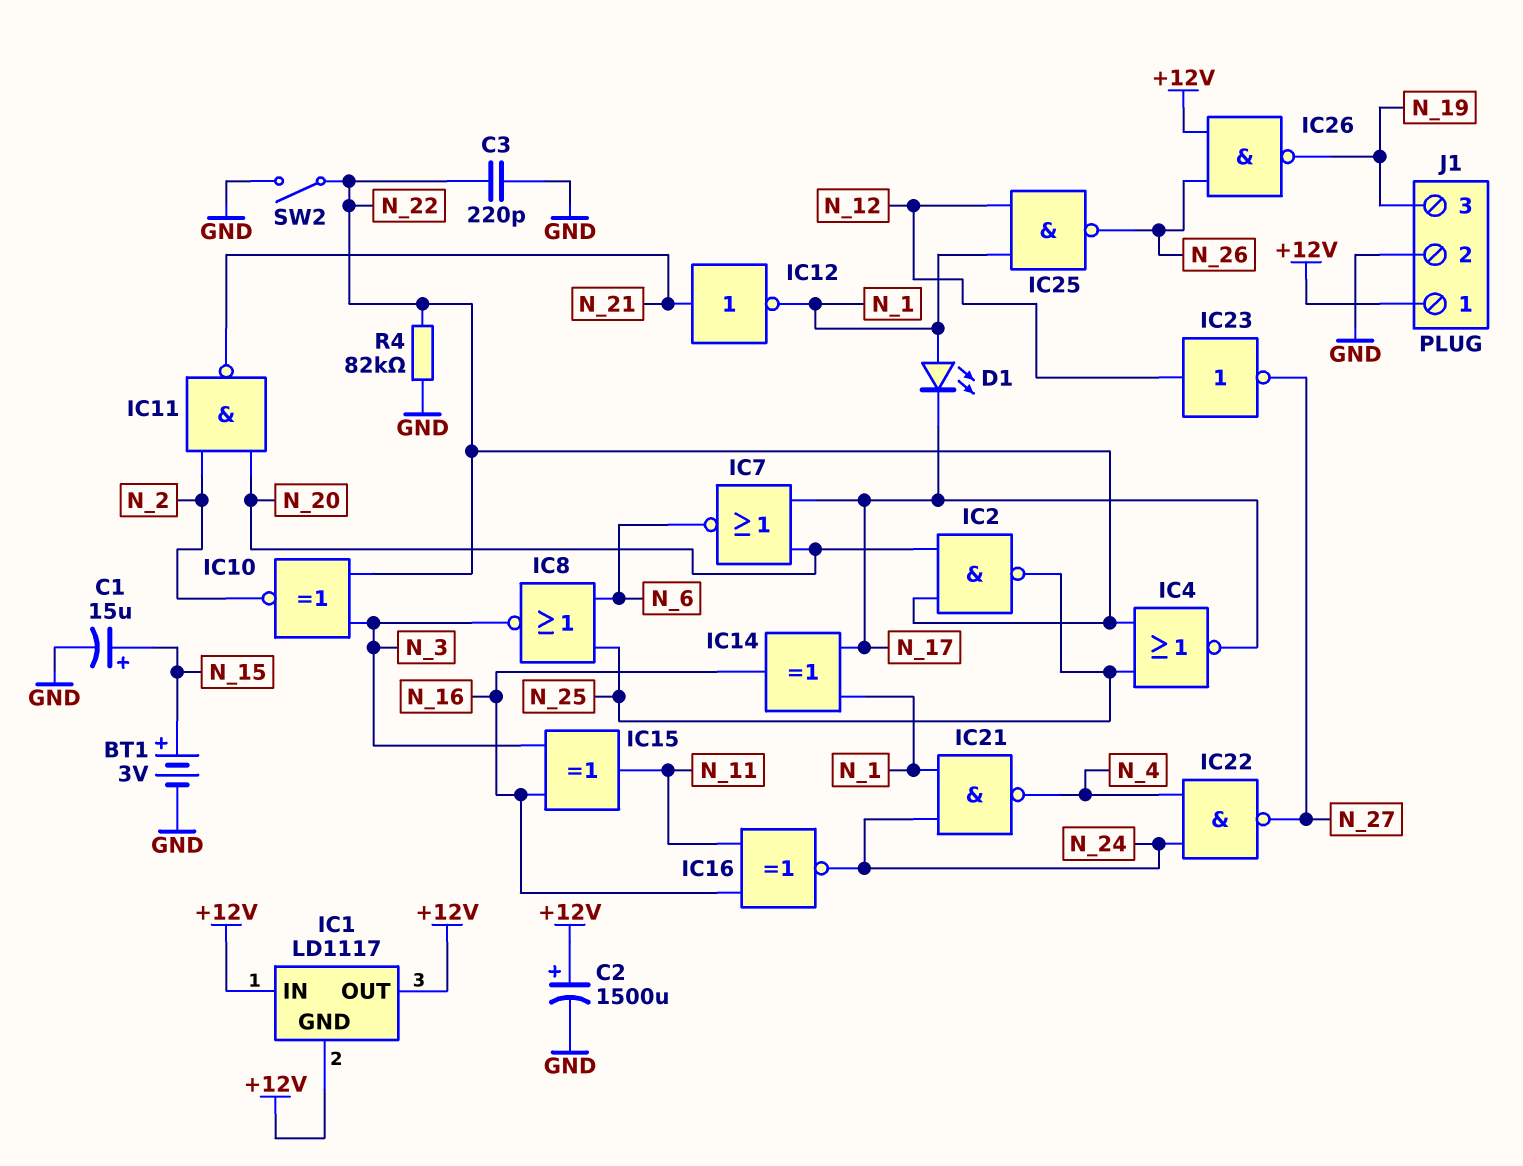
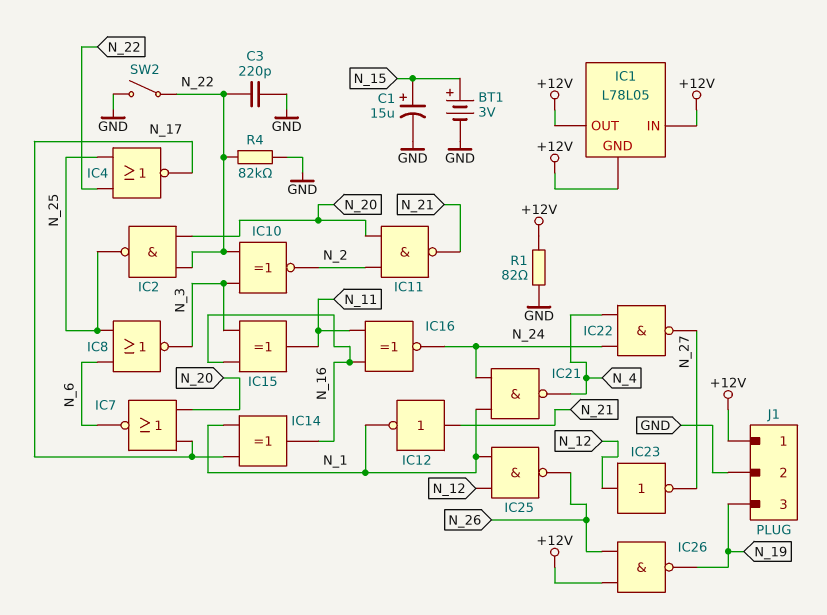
C2: 1500uF (plus +12V, minus GND) -> none
D1: LED (A N_1, K N_17) -> none
IC1: LD1117 -> L78L05
R1: none -> 82 (+12V, GND)

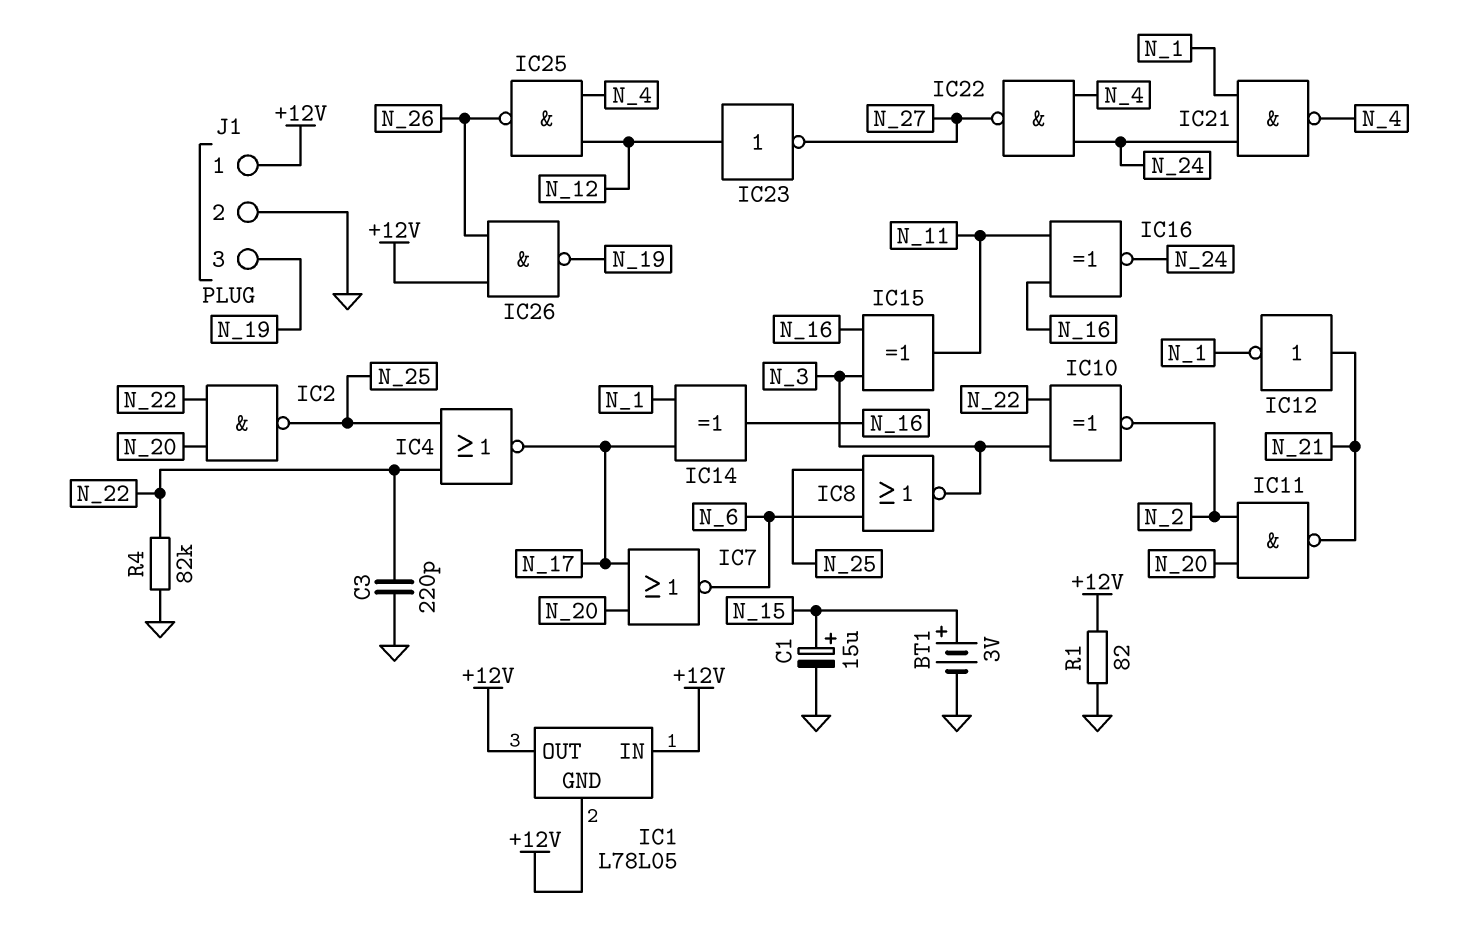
IC25: NAND (in N_1, in N_12, out N_26) -> NAND (in N_4, in N_12, out N_26)
SW2: switch (GND, N_22) -> none

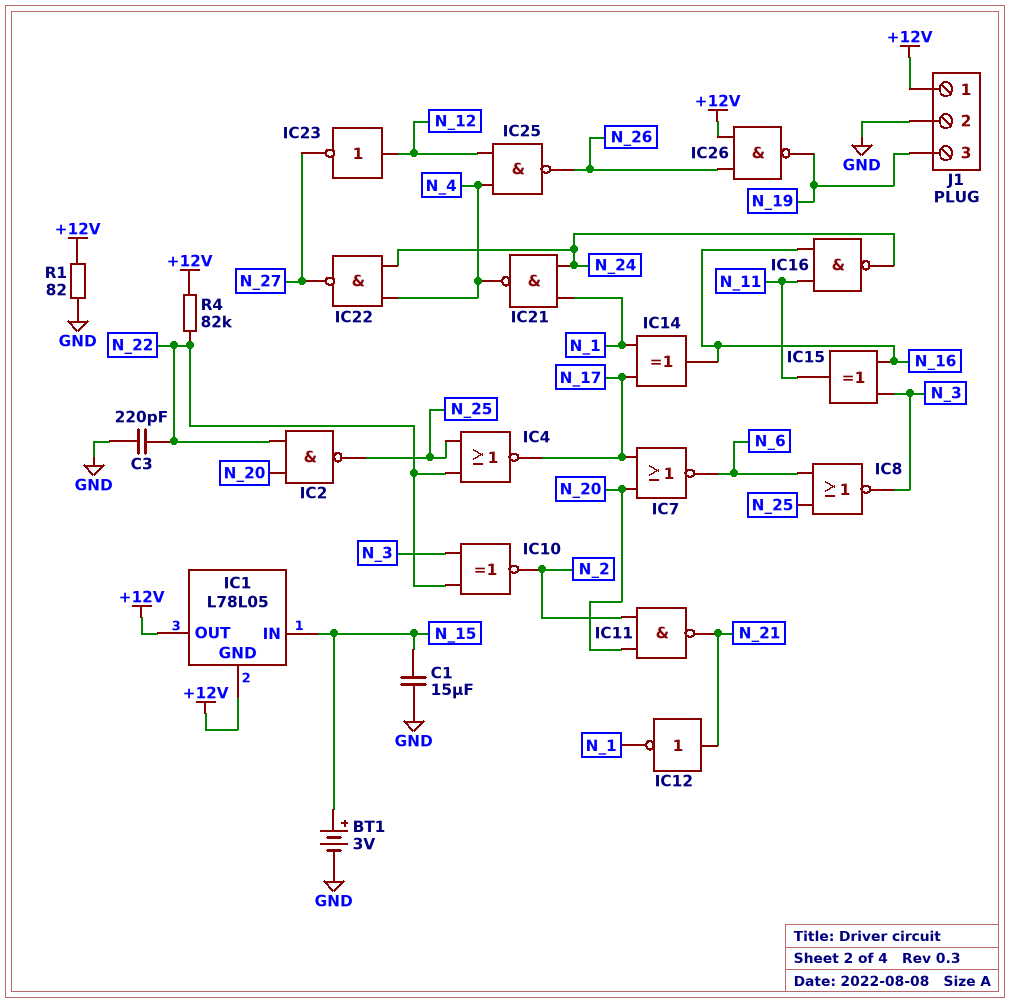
C1: 15uF (plus N_15, minus GND) -> 15uF (GND, N_15)
IC1 pin IN: +12V -> N_15
IC16: XNOR (in N_11, in N_16, out N_24) -> NAND (in N_11, in N_16, out N_24)
R4: 82k (GND, N_22) -> 82k (+12V, N_22)

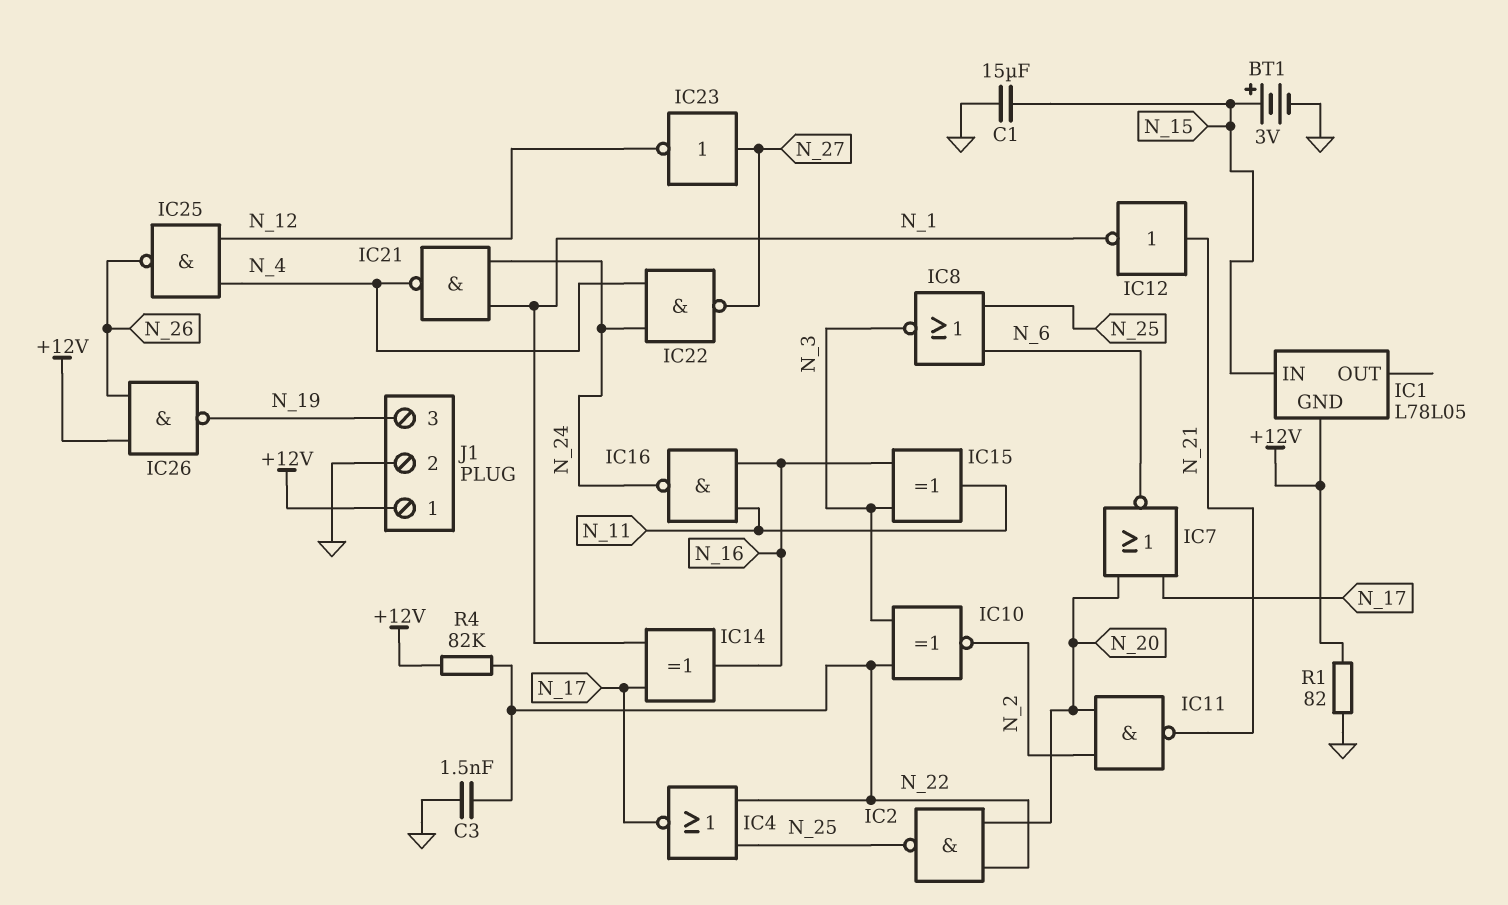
C3: 220pF (GND, N_22) -> 1.5nF (GND, N_22)
IC1 pin OUT: +12V -> none
IC23: NOT (in N_12, out N_27) -> NOT (in N_27, out N_12)

